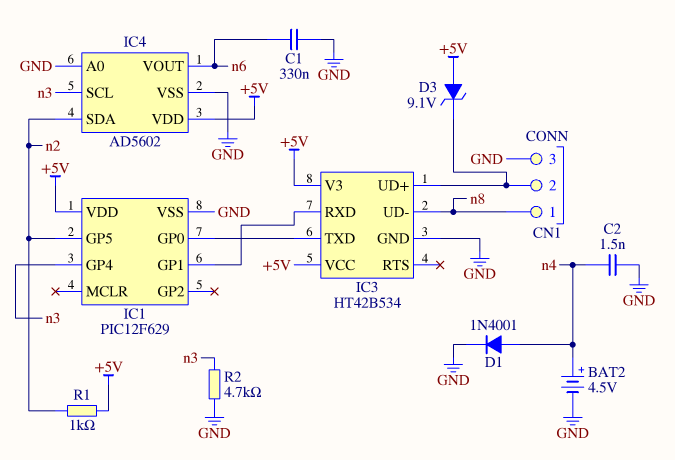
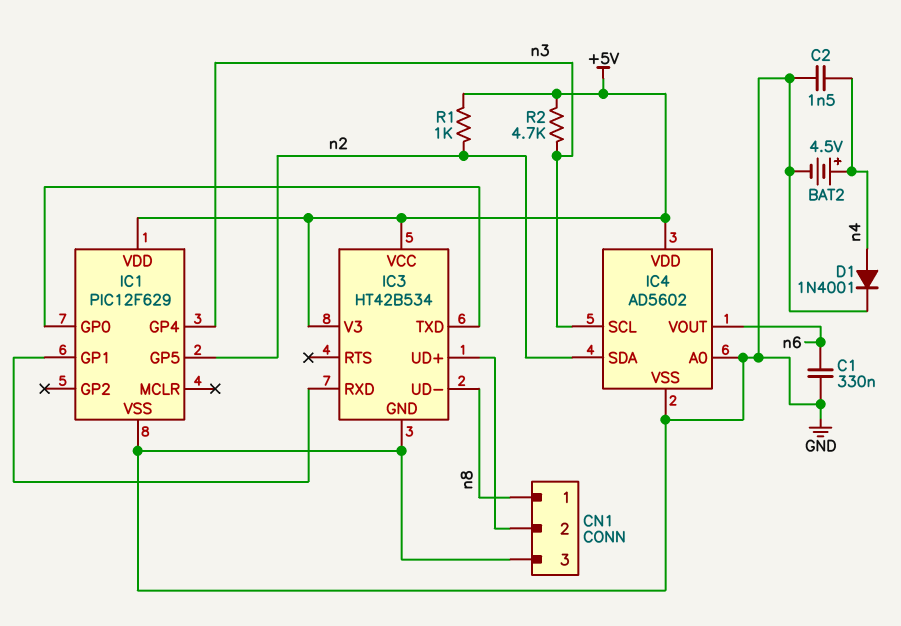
D3: zener 9.1V (A +5V, K CN1/2) -> none
R2: 4.7k (GND, n3) -> 4.7k (+5V, n3)

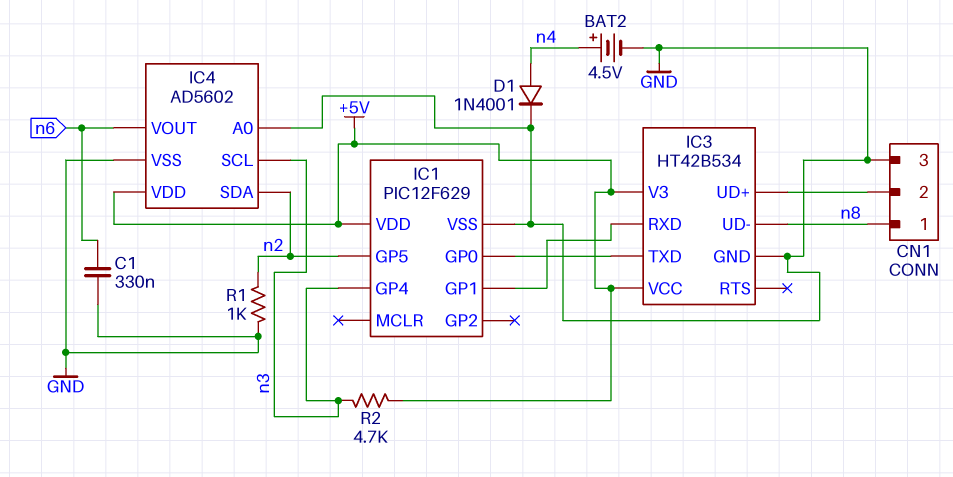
C2: 1.5nF (GND, n4) -> none
R1: 1k (+5V, n2) -> 1k (GND, n2)

